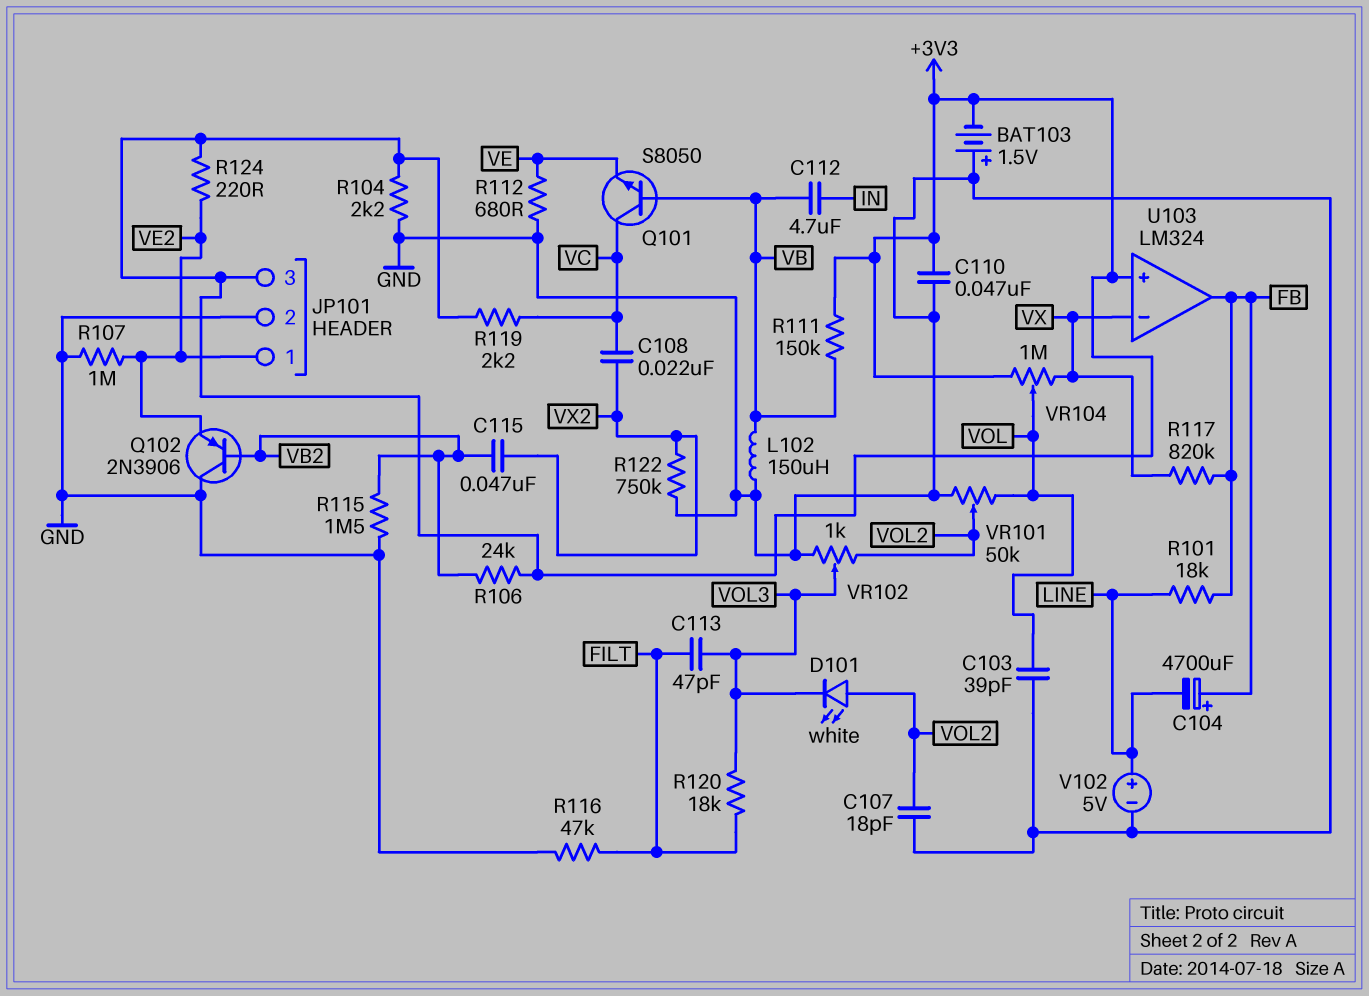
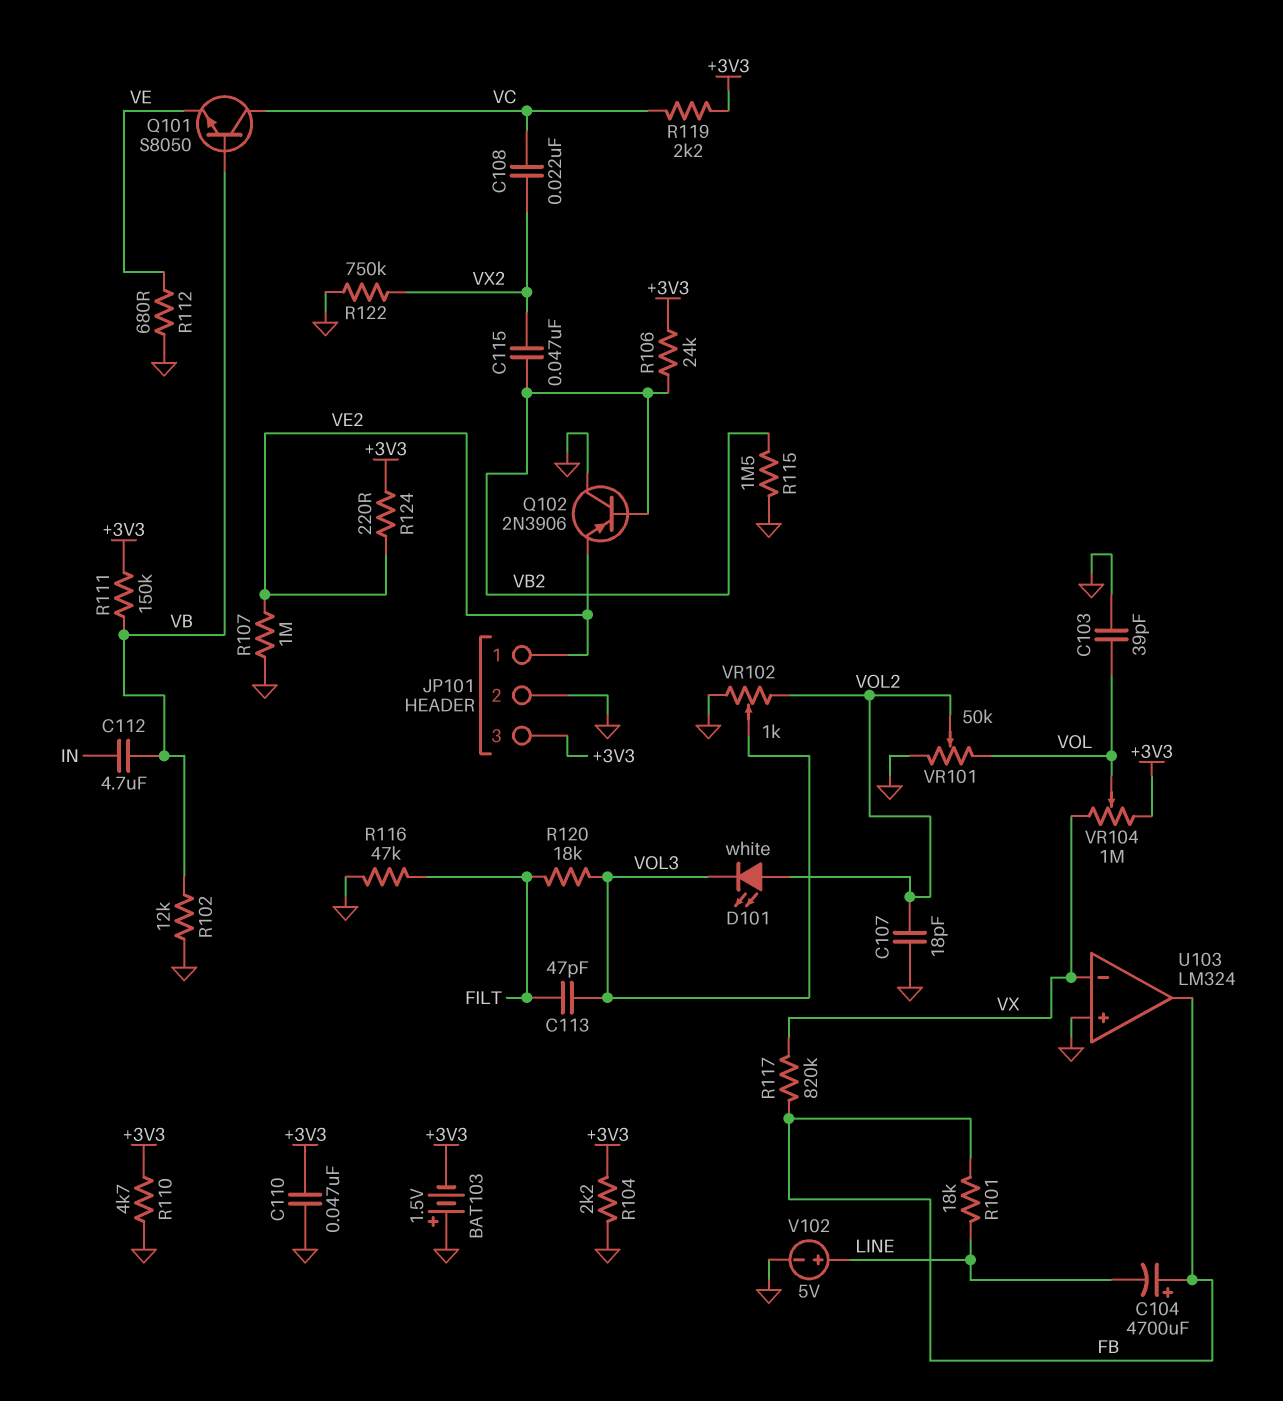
L102: 150uH (GND, VB) -> none
R102: none -> 12k (GND, VB)
R110: none -> 4.7k (+3V3, GND)
U103 pin in+: +3V3 -> GND

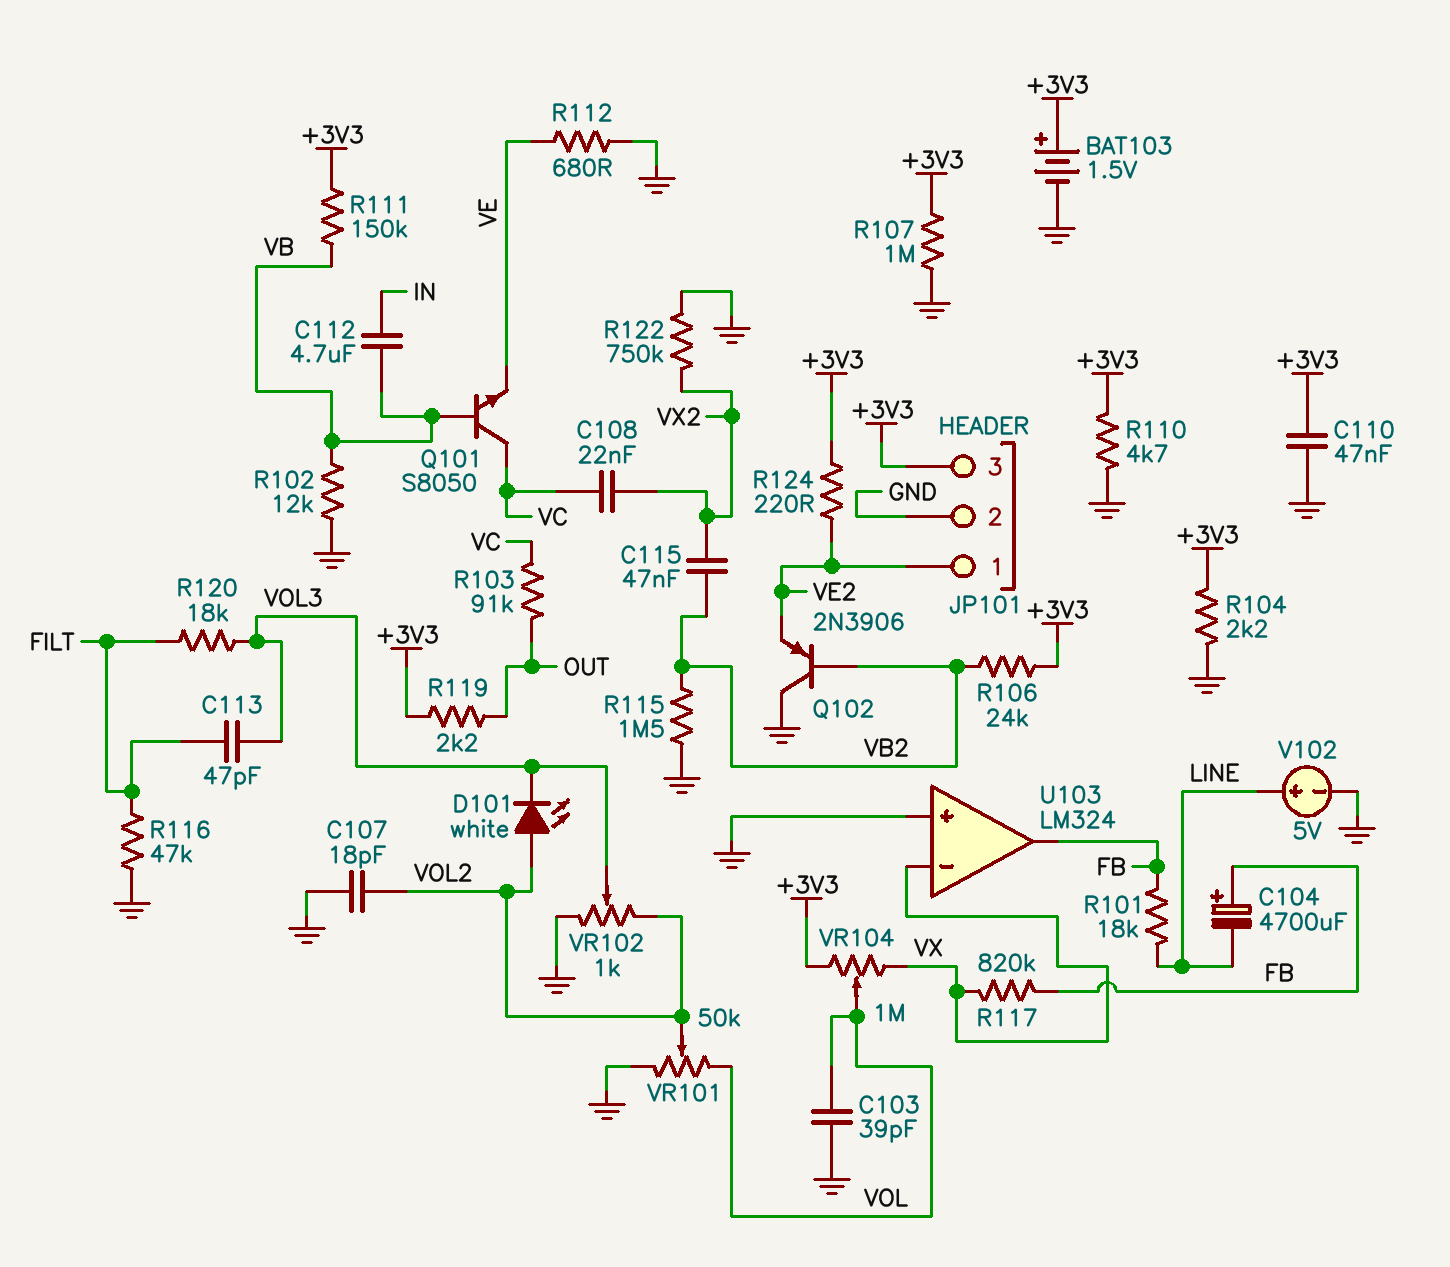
BAT103: 1.5V (plus GND, minus +3V3) -> 1.5V (plus +3V3, minus GND)
R103: none -> 91k (OUT, VC)
R107: 1M (GND, VE2) -> 1M (+3V3, GND)
R119: 2.2k (+3V3, VC) -> 2.2k (+3V3, OUT)

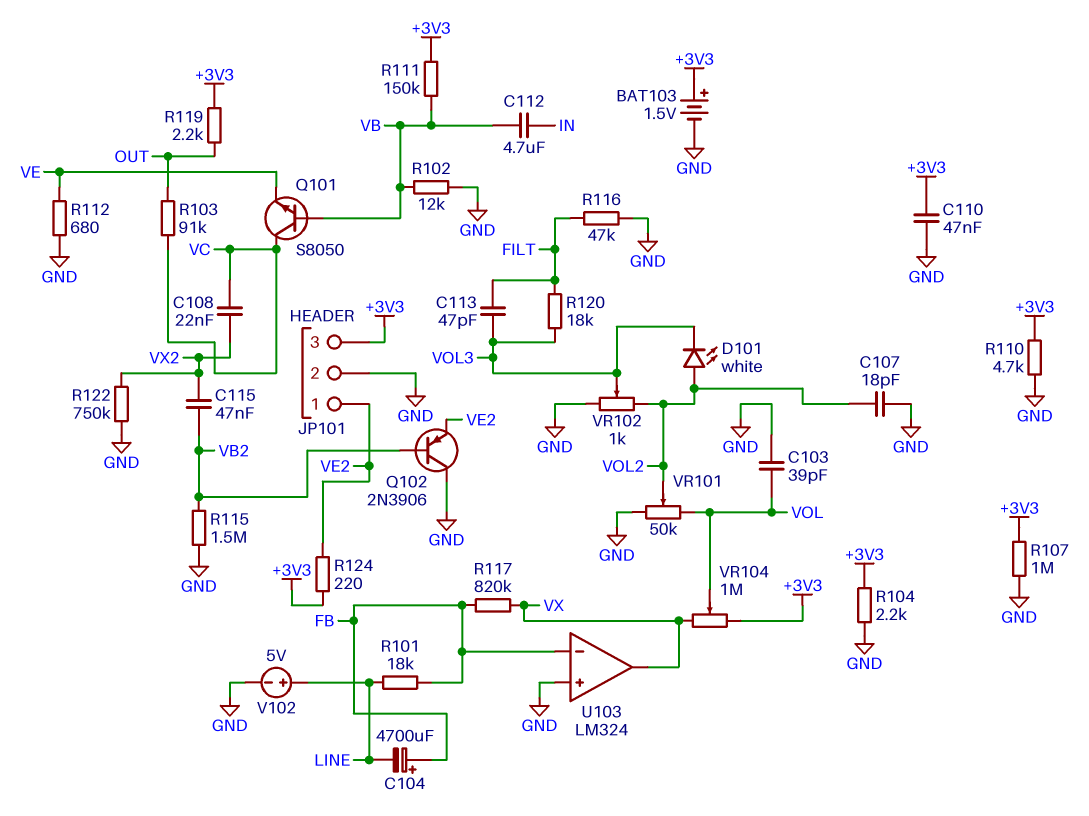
R106: 24k (+3V3, VB2) -> none
U103 pin in-: VX -> FB
U103 pin out: FB -> VX

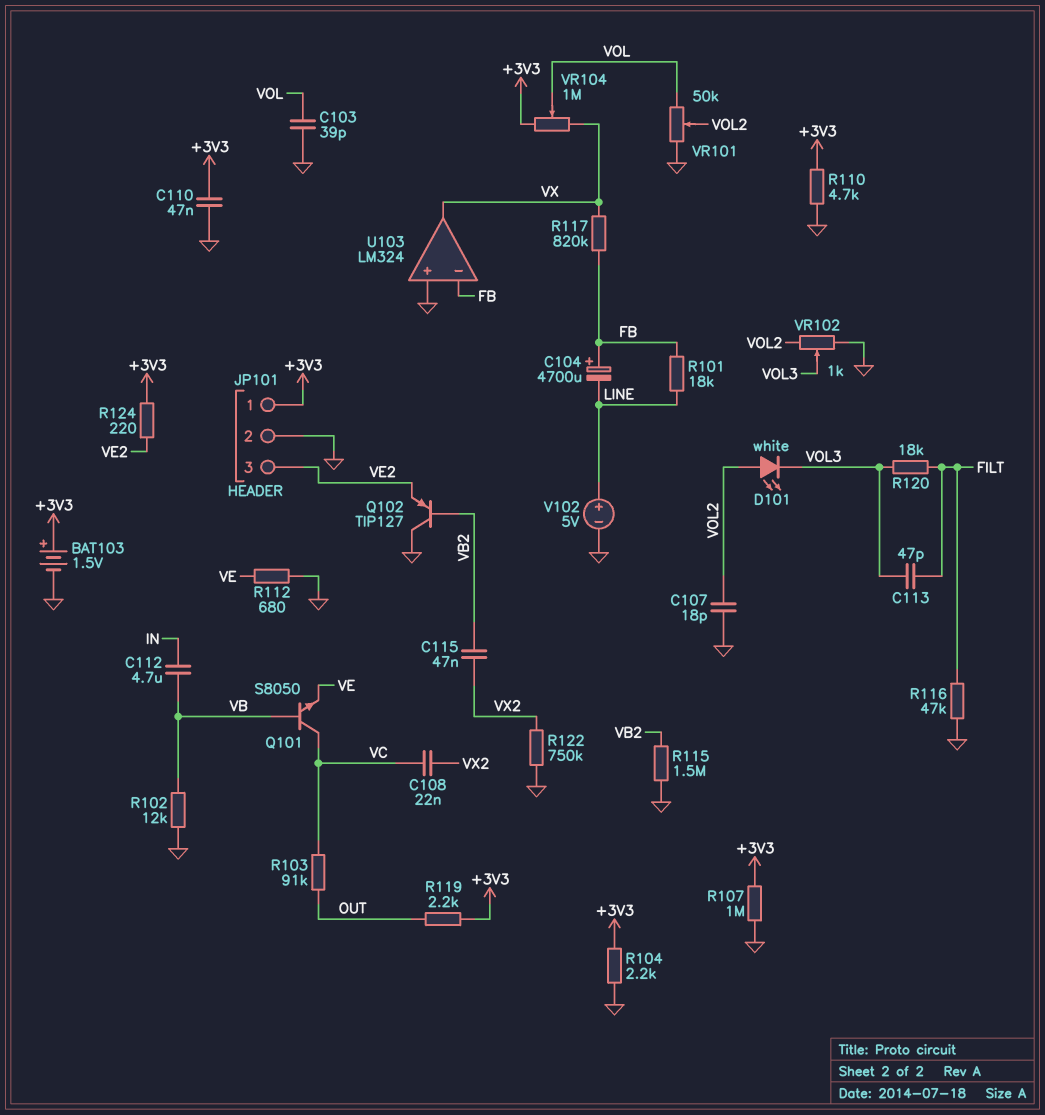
JP101 pin 1: VE2 -> +3V3
JP101 pin 3: +3V3 -> VE2
Q102: PNP 2N3906 (B VB2, C GND, E VE2) -> PNP TIP127 (B VB2, C GND, E VE2)
R111: 150k (+3V3, VB) -> none

